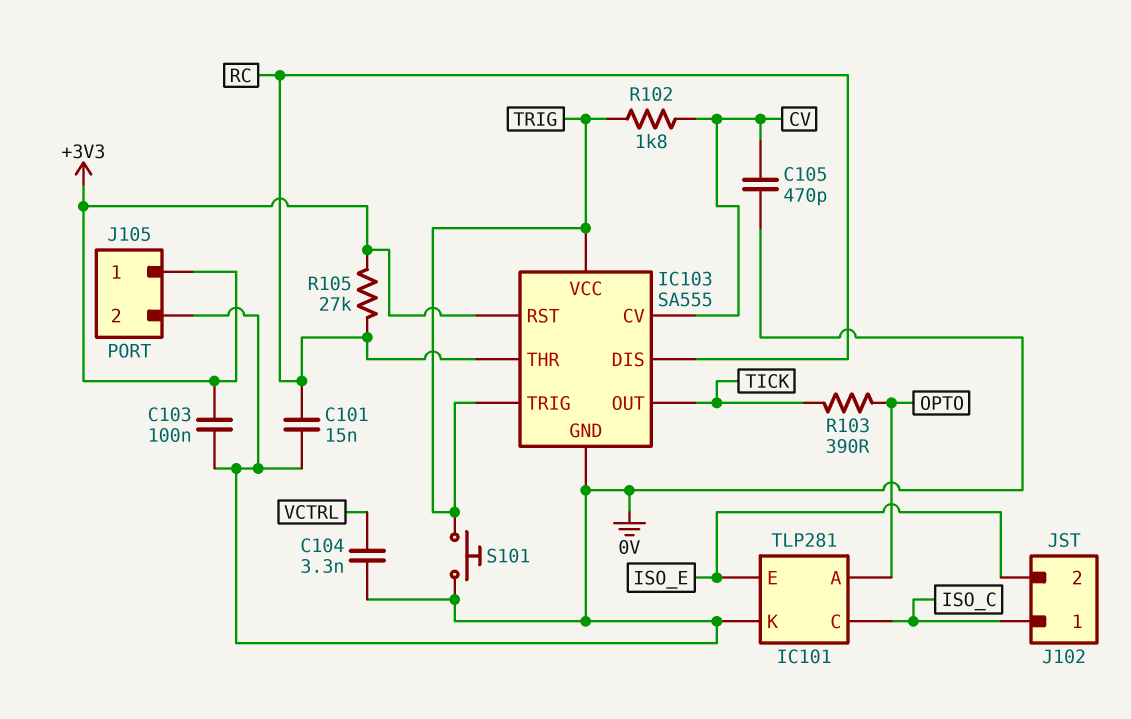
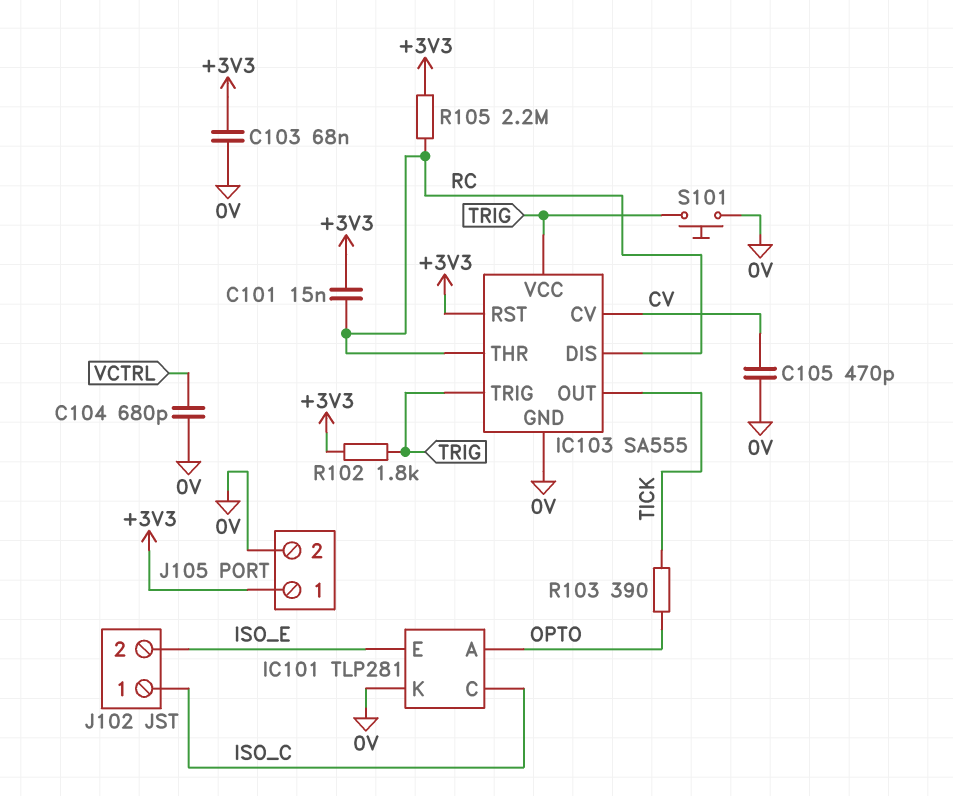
C101: 15nF (0V, RC) -> 15nF (+3V3, RC)
C103: 100nF (+3V3, 0V) -> 68nF (+3V3, 0V)
C104: 3.3nF (0V, VCTRL) -> 680pF (0V, VCTRL)
R102: 1.8k (CV, TRIG) -> 1.8k (+3V3, TRIG)
R105: 27k (+3V3, RC) -> 2.2M (+3V3, RC)

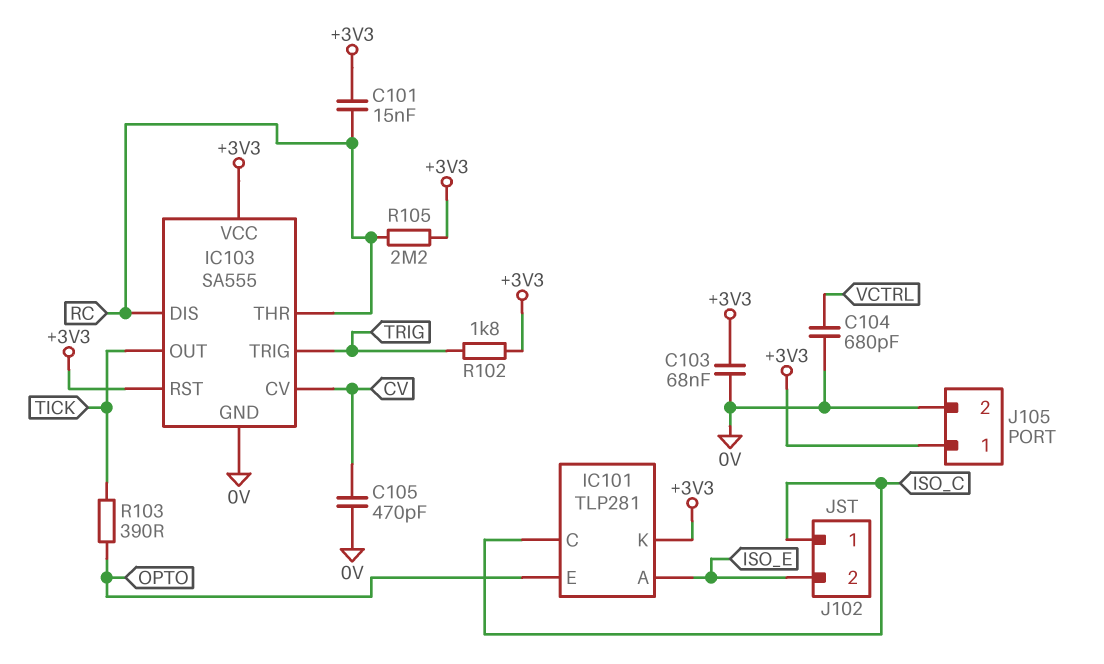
IC101 pin A: OPTO -> ISO_E
IC101 pin E: ISO_E -> OPTO
IC101 pin K: 0V -> +3V3
IC103 pin VCC: TRIG -> +3V3
S101: button (0V, TRIG) -> none

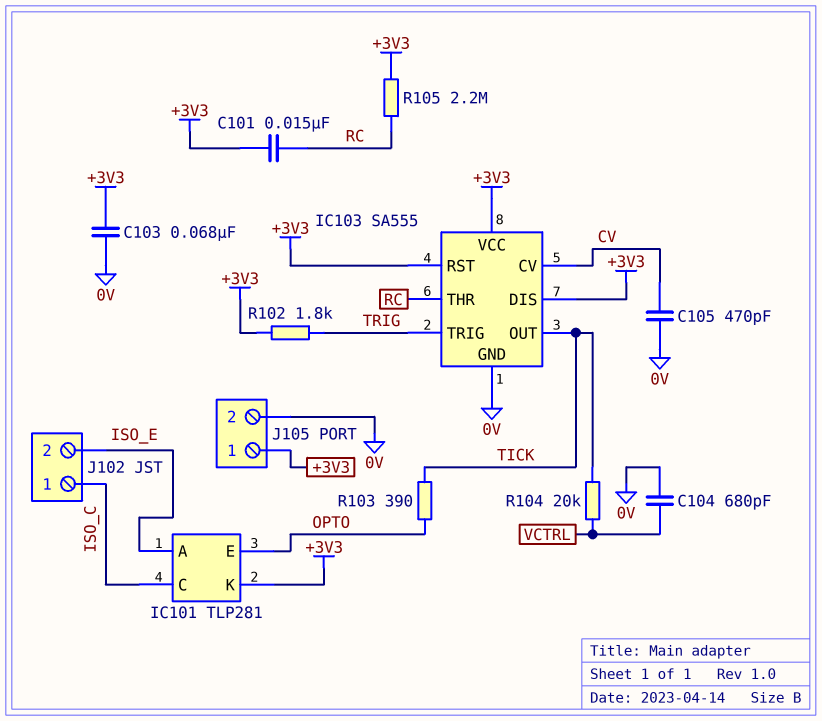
IC103 pin DIS: RC -> +3V3
R104: none -> 20k (TICK, VCTRL)

